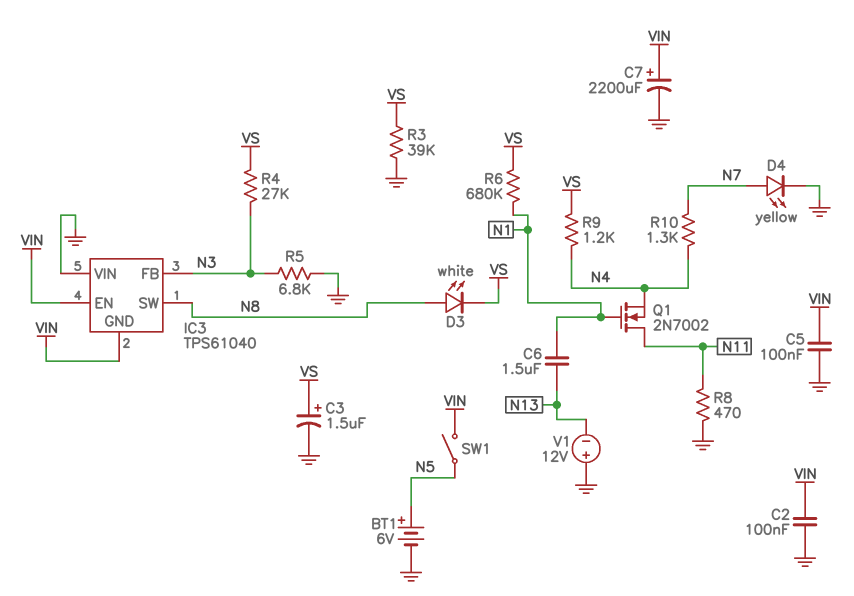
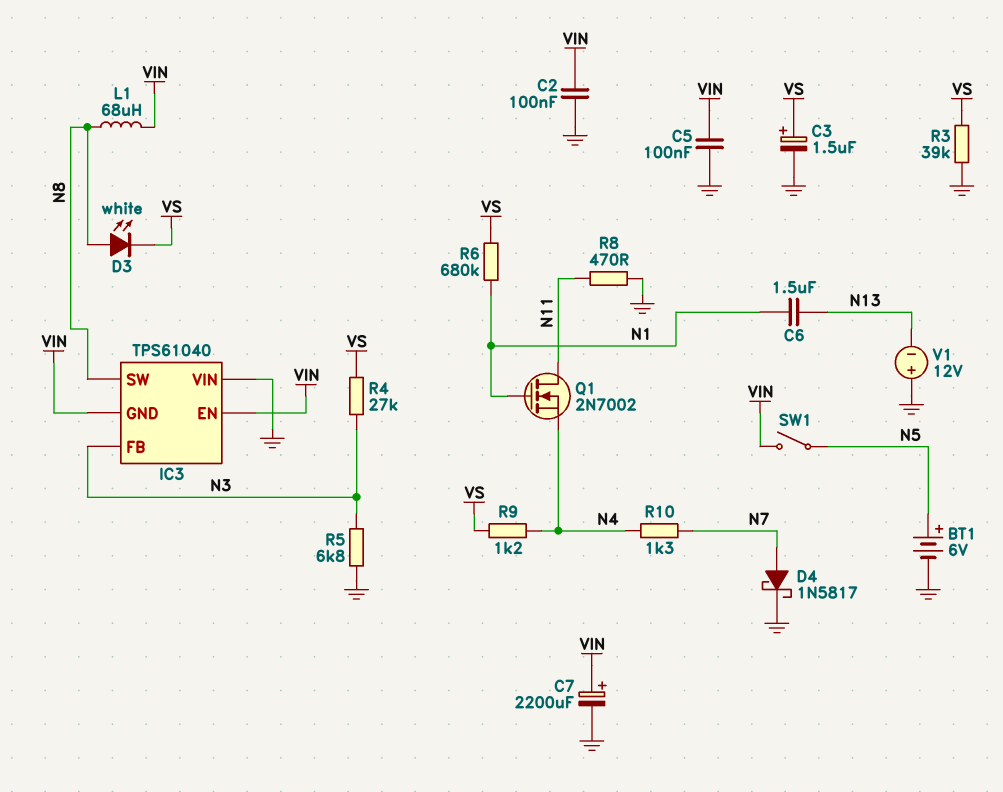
D4: LED yellow (A N7, K GND) -> schottky 1N5817 (A N7, K GND)
L1: none -> 68uH (N8, VIN)

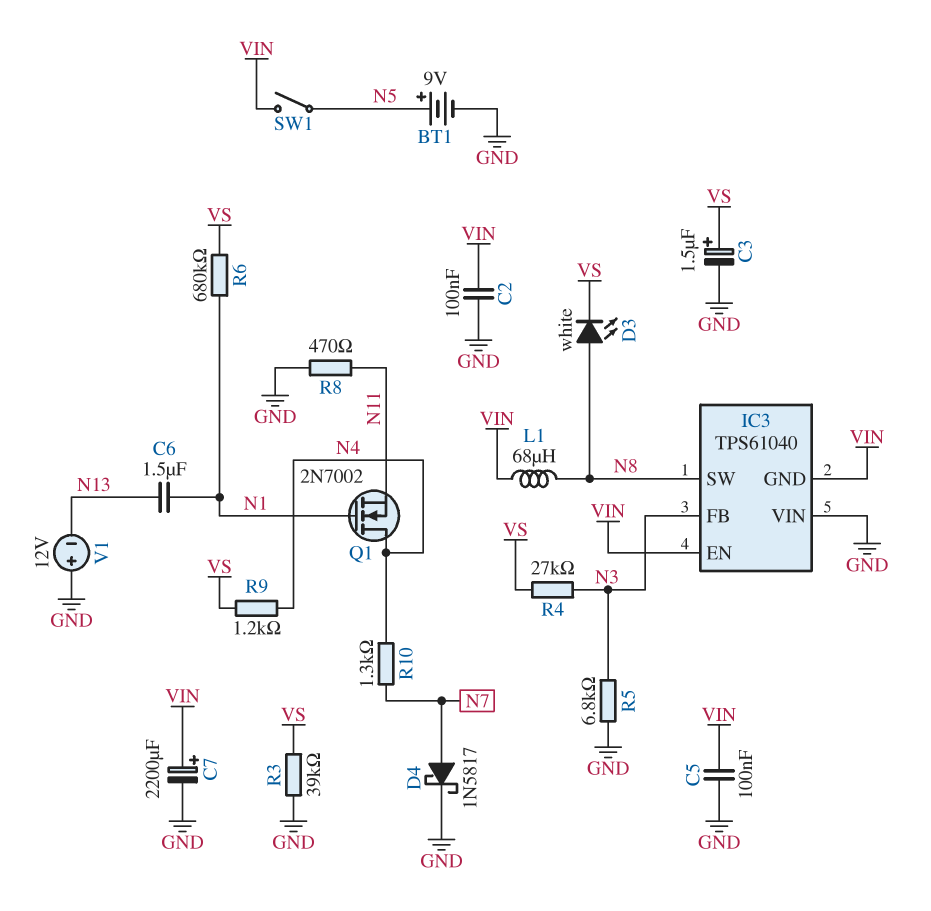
BT1: 6V (plus N5, minus GND) -> 9V (plus N5, minus GND)
Q1: NMOS 2N7002 (G N1, D N11, S N4) -> NMOS 2N7002 (G N1, D N4, S N11)

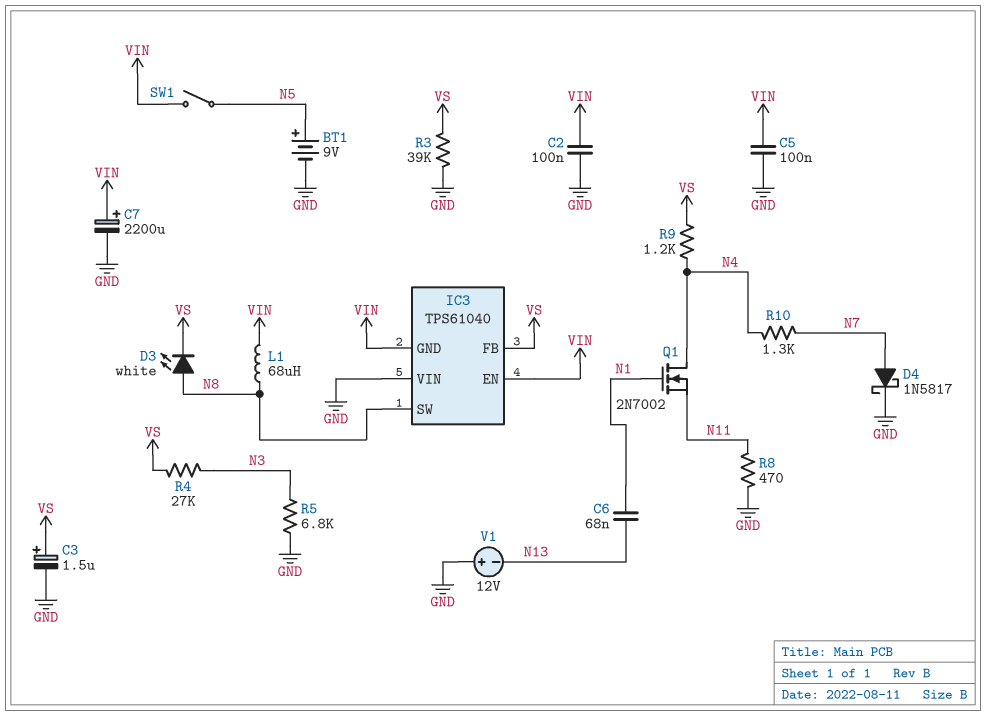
C6: 1.5uF (N1, N13) -> 68nF (N1, N13)
IC3 pin FB: N3 -> VS
R6: 680k (N1, VS) -> none

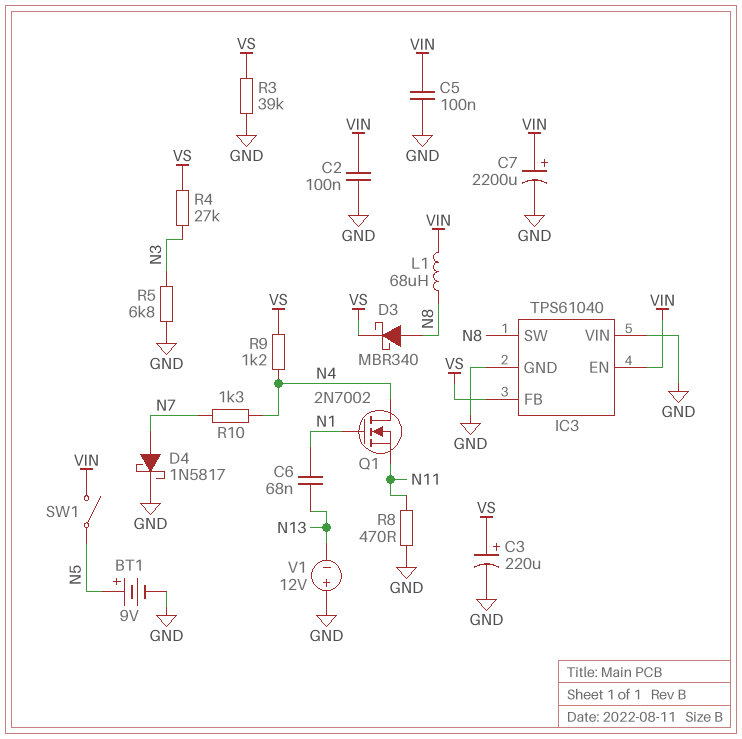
C3: 1.5uF (plus VS, minus GND) -> 220uF (plus VS, minus GND)
D3: LED white (A N8, K VS) -> schottky MBR340 (A N8, K VS)
IC3 pin GND: VIN -> GND

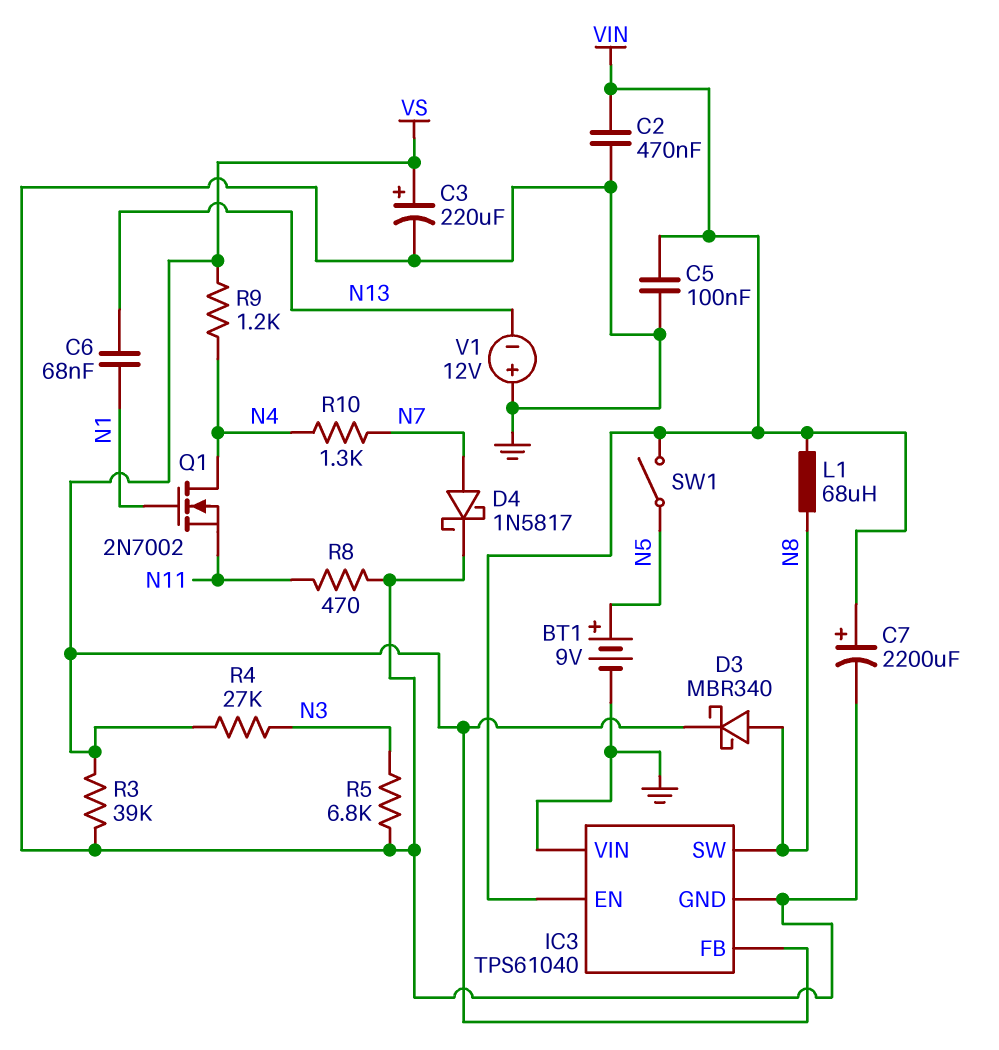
C2: 100nF (GND, VIN) -> 470nF (GND, VIN)

